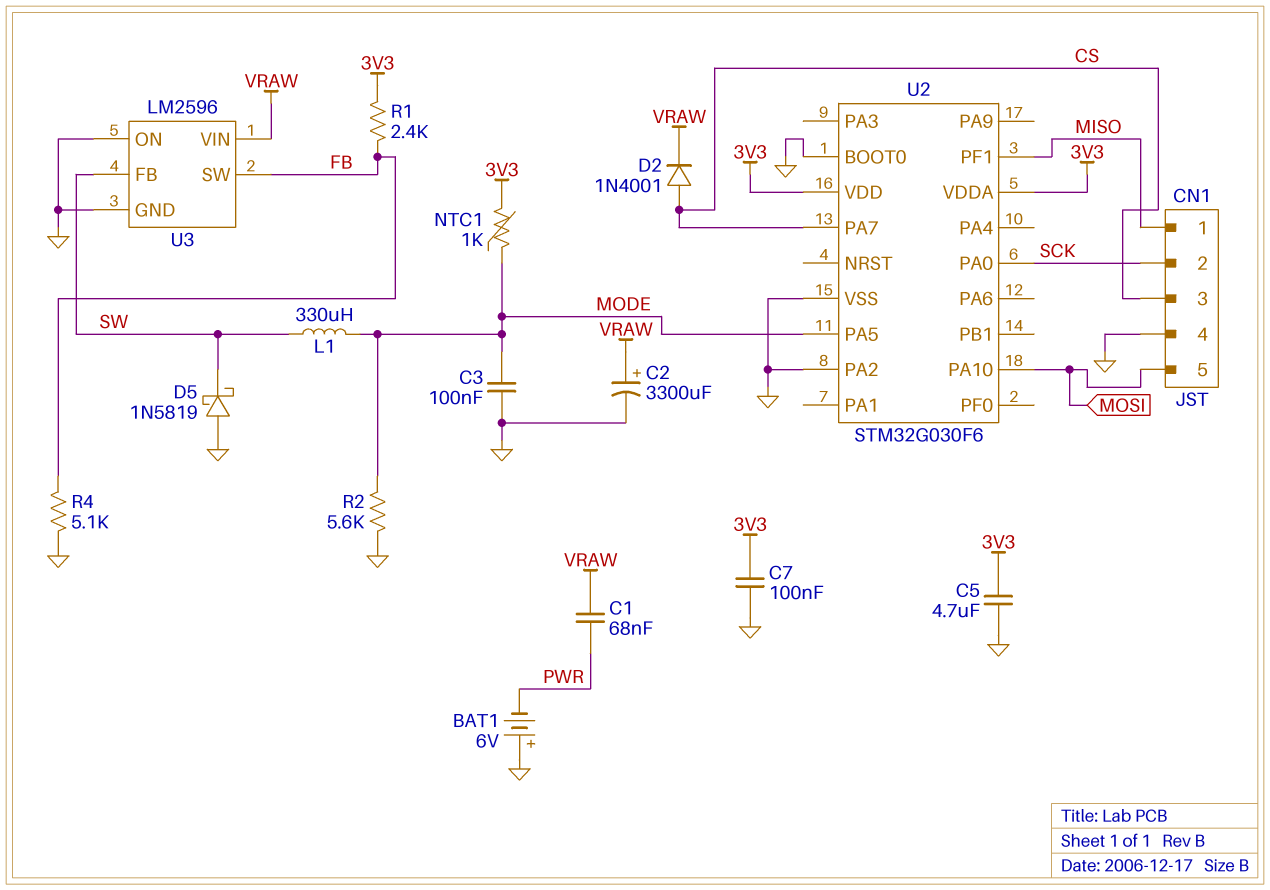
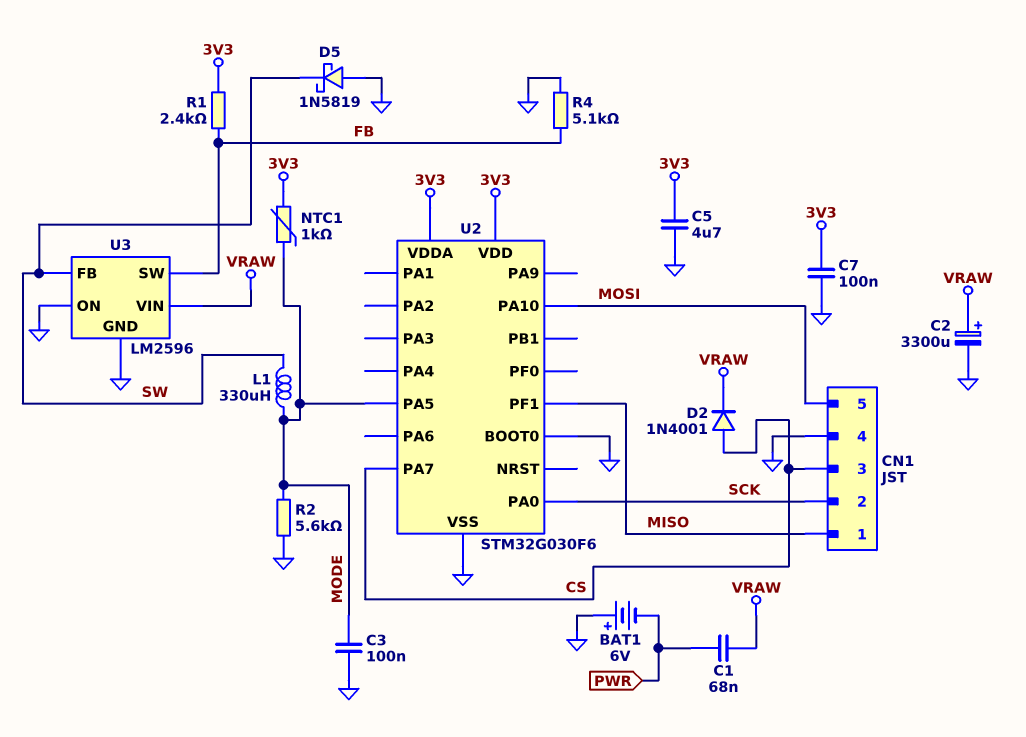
U2 pin PA2: GND -> none

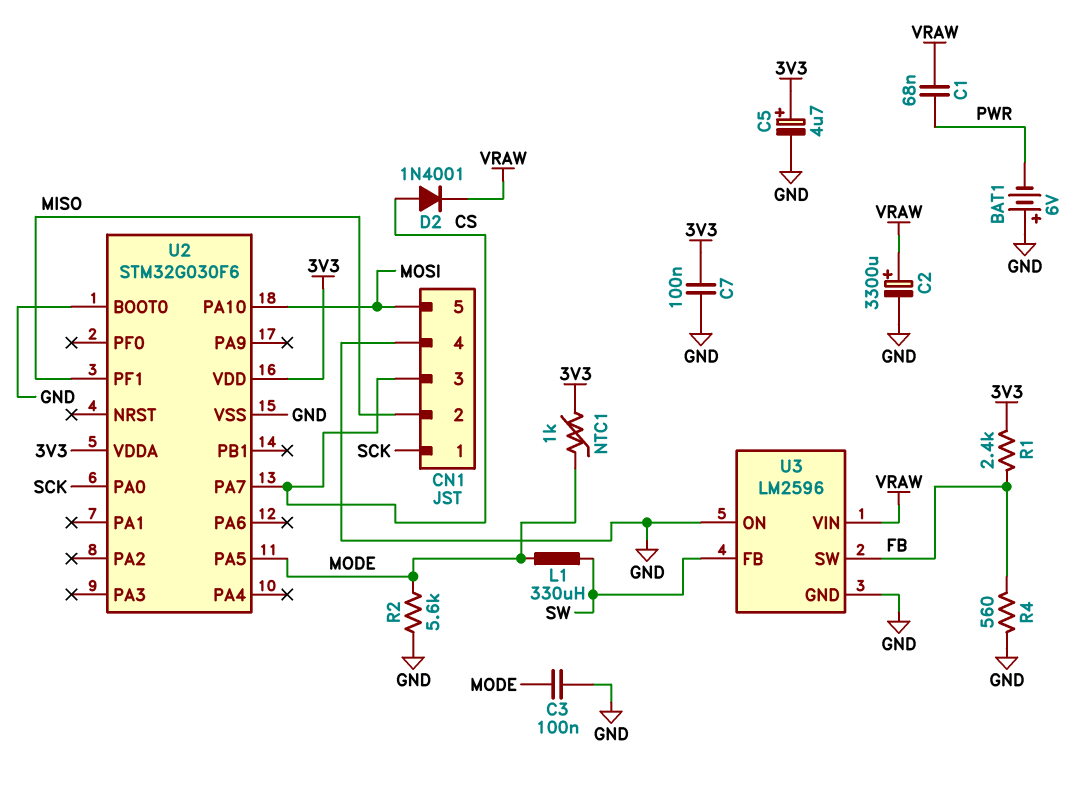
C5: 4.7uF (3V3, GND) -> 4.7uF (plus 3V3, minus GND)
CN1 pin 1: MISO -> SCK
CN1 pin 2: SCK -> MISO
D5: schottky 1N5819 (A GND, K SW) -> none
R4: 5.1k (FB, GND) -> 560 (FB, GND)

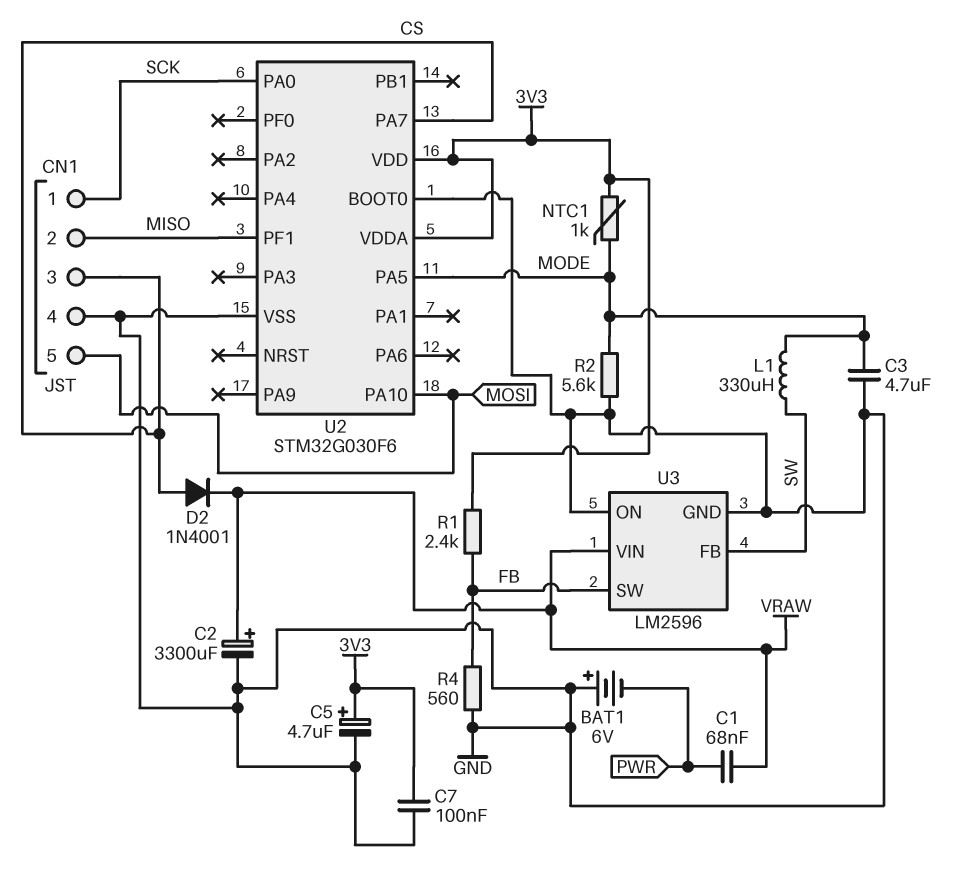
C3: 100nF (GND, MODE) -> 4.7uF (GND, MODE)

